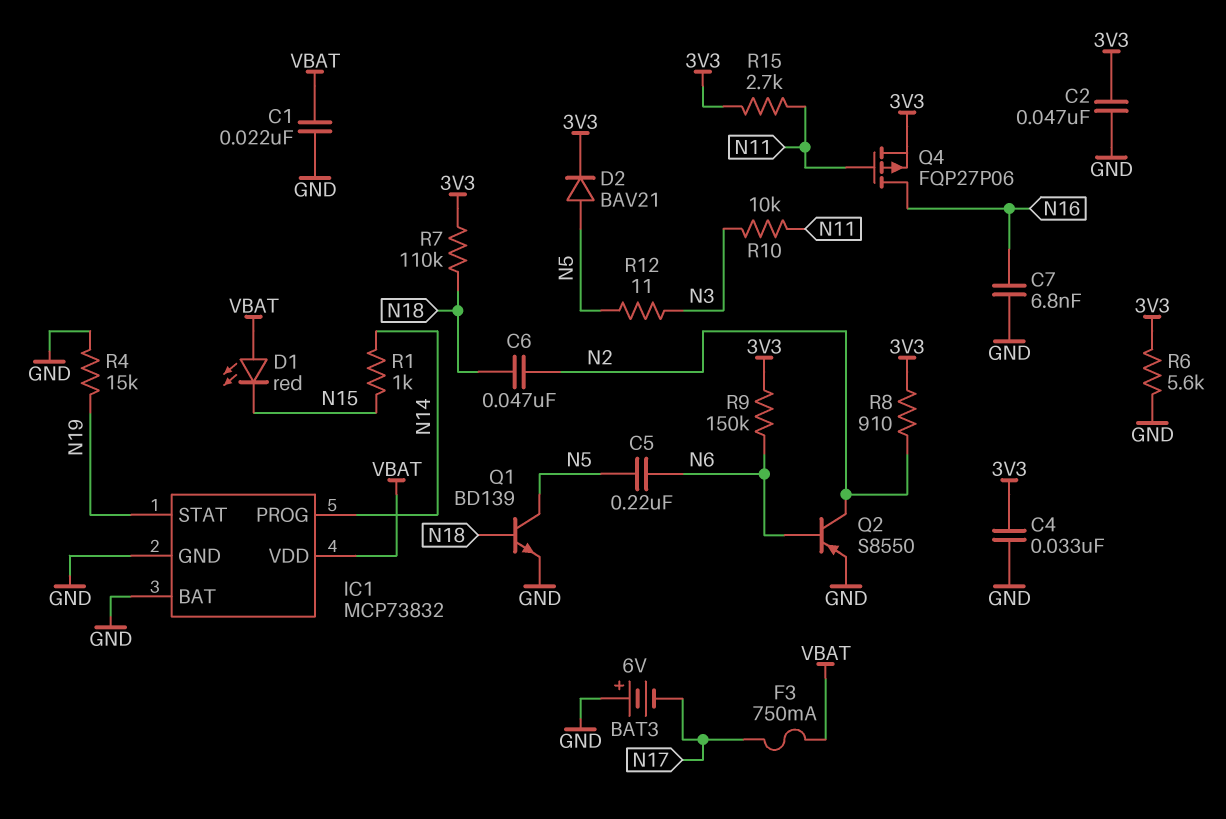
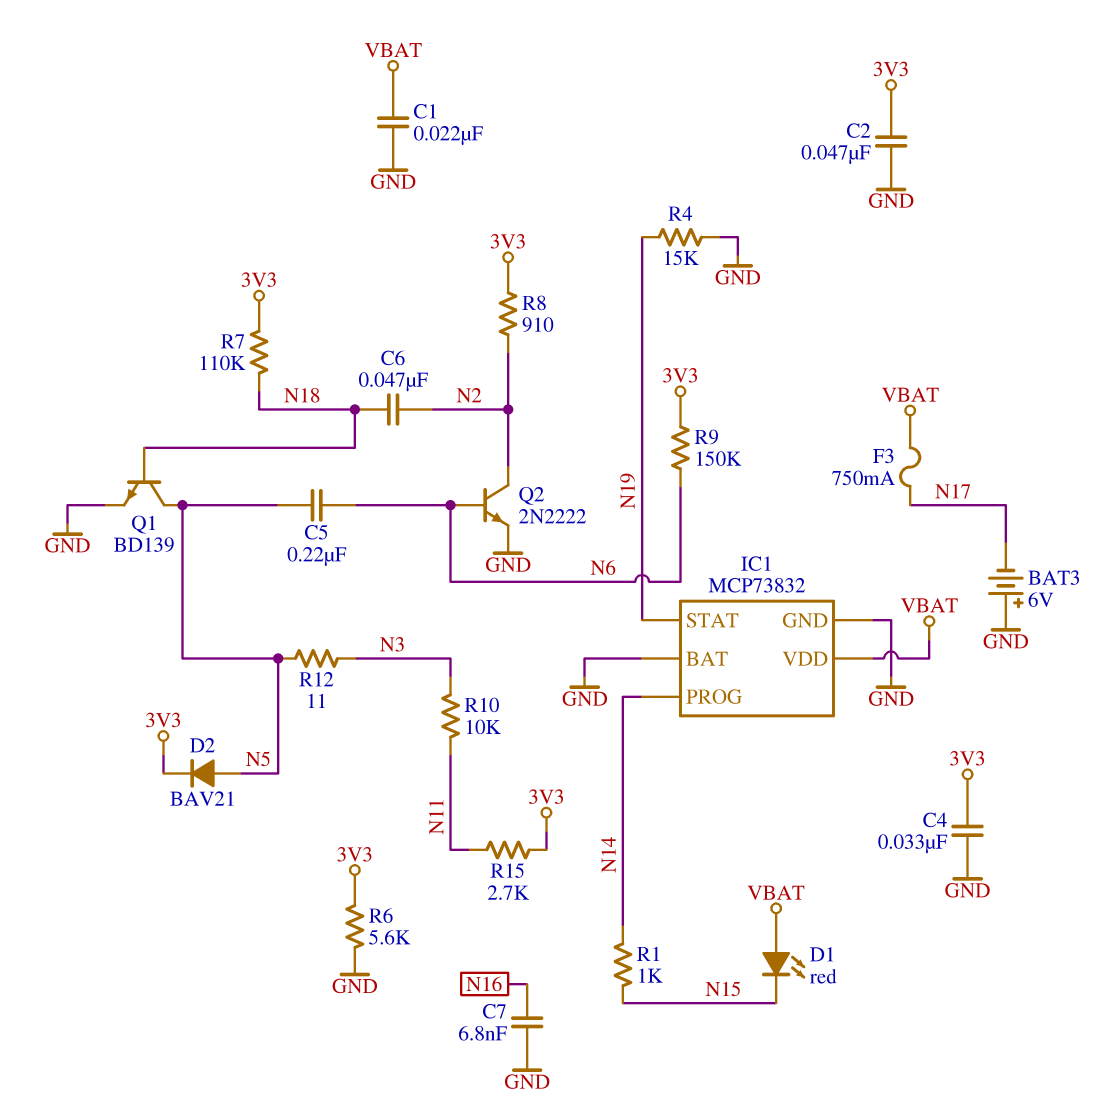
Q2: PNP S8550 (B N6, C N2, E GND) -> NPN 2N2222 (B N6, C N2, E GND)
Q4: PMOS FQP27P06 (G N11, D N16, S 3V3) -> none

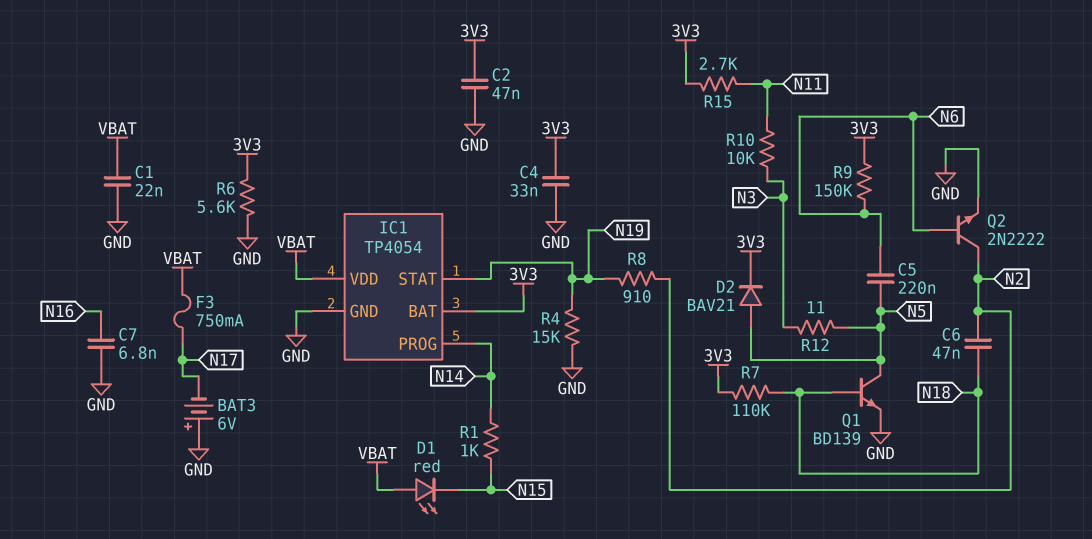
IC1: MCP73832 -> TP4054
IC1 pin BAT: GND -> 3V3
R8: 910 (3V3, N2) -> 910 (N2, N19)

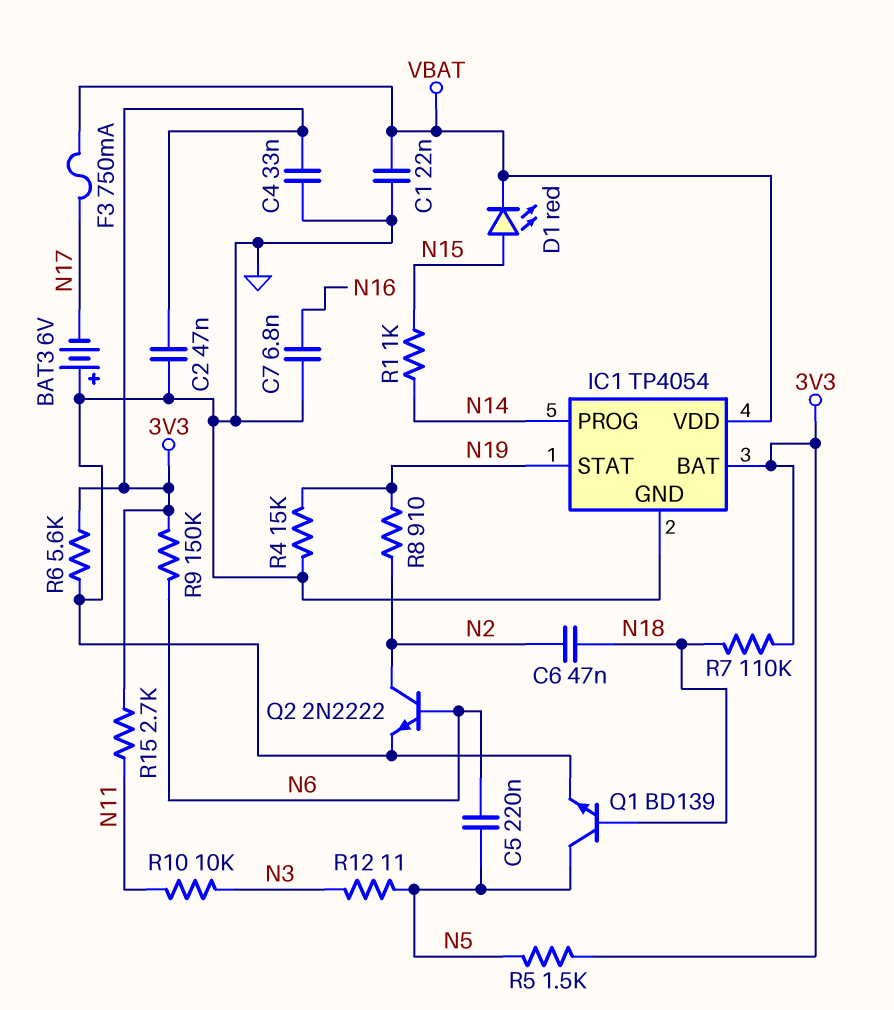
D1: LED red (A VBAT, K N15) -> LED red (A N15, K VBAT)
D2: diode BAV21 (A N5, K 3V3) -> none
R5: none -> 1.5k (3V3, N5)

